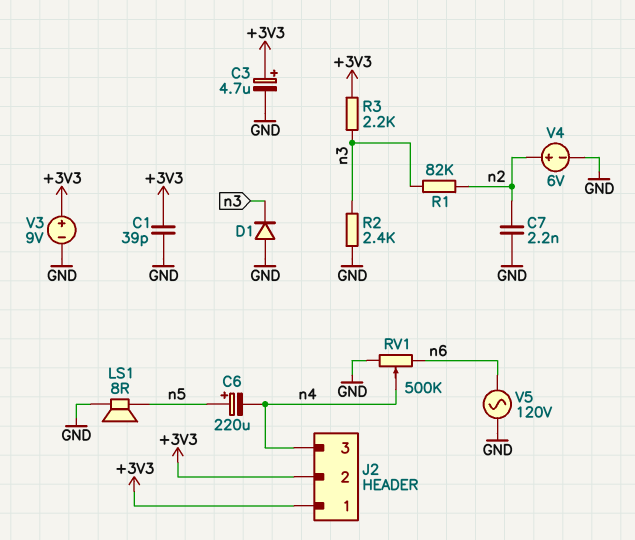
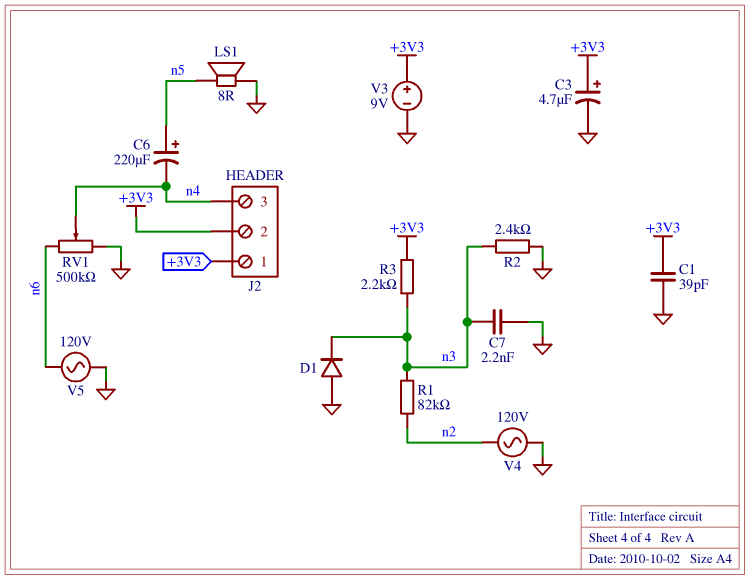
C7: 2.2nF (GND, n2) -> 2.2nF (GND, n3)
V4: 6V (plus n2, minus GND) -> AC 120V (GND, n2)

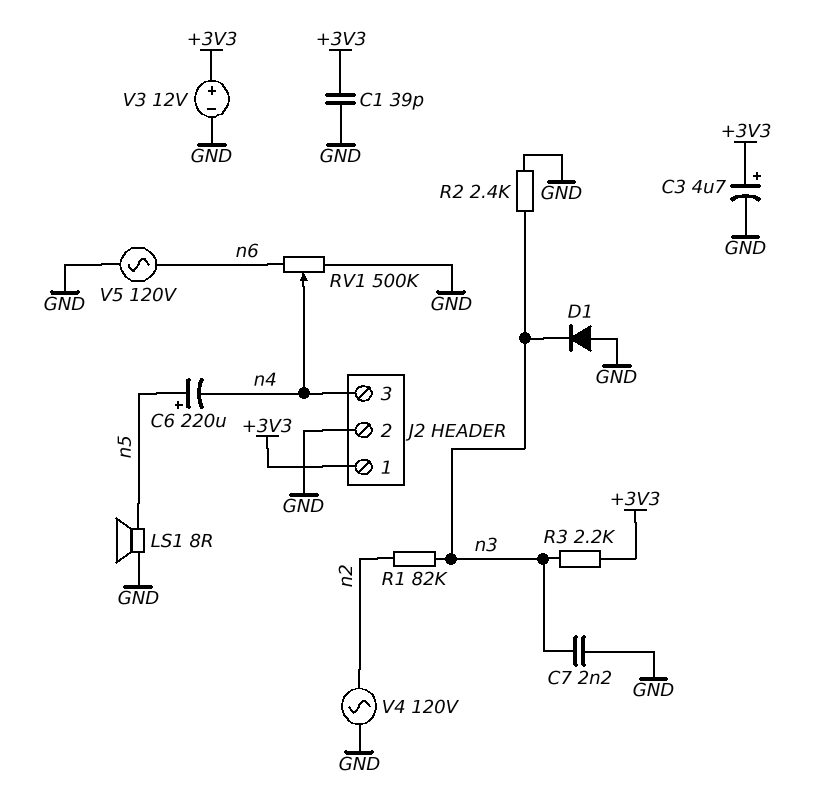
J2 pin 2: +3V3 -> GND
V3: 9V (plus +3V3, minus GND) -> 12V (plus +3V3, minus GND)

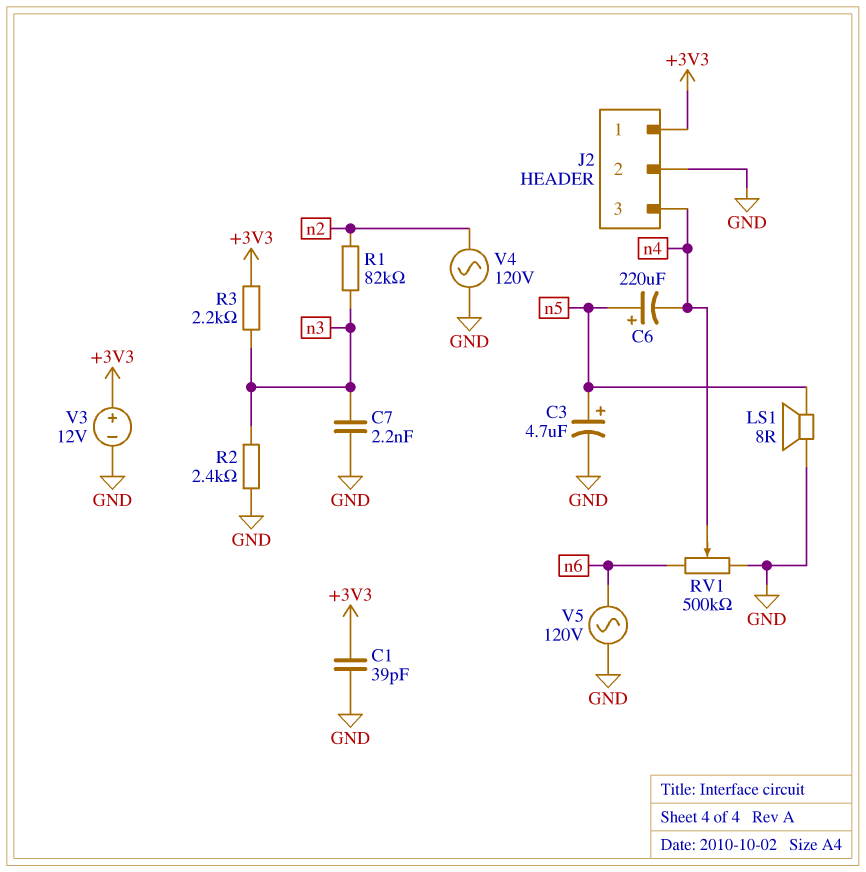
C3: 4.7uF (plus +3V3, minus GND) -> 4.7uF (plus n5, minus GND)
D1: diode (A GND, K n3) -> none

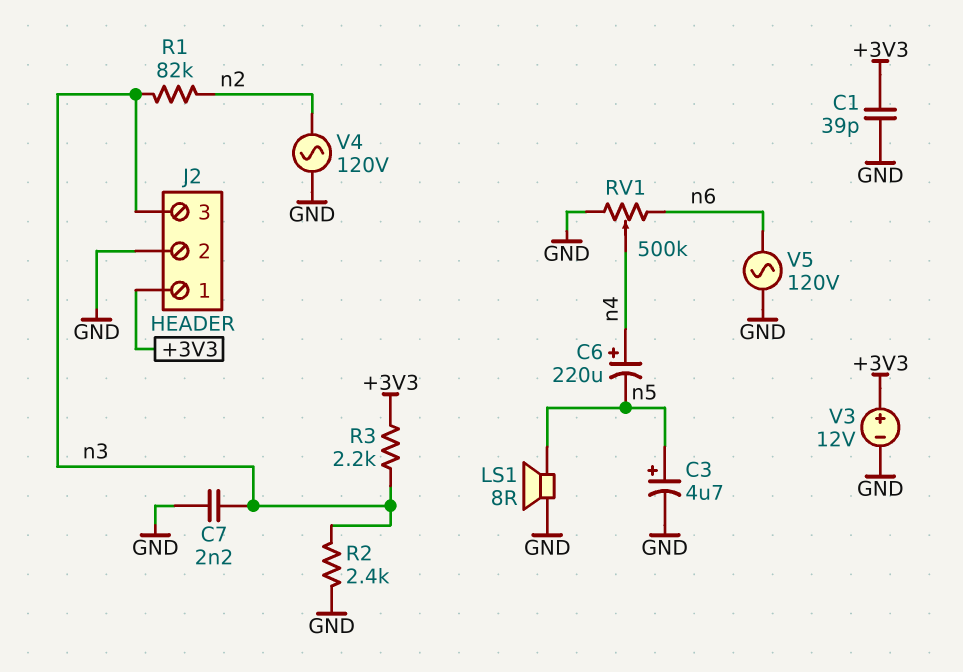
C6: 220uF (plus n5, minus n4) -> 220uF (plus n4, minus n5)
J2 pin 3: n4 -> n3

